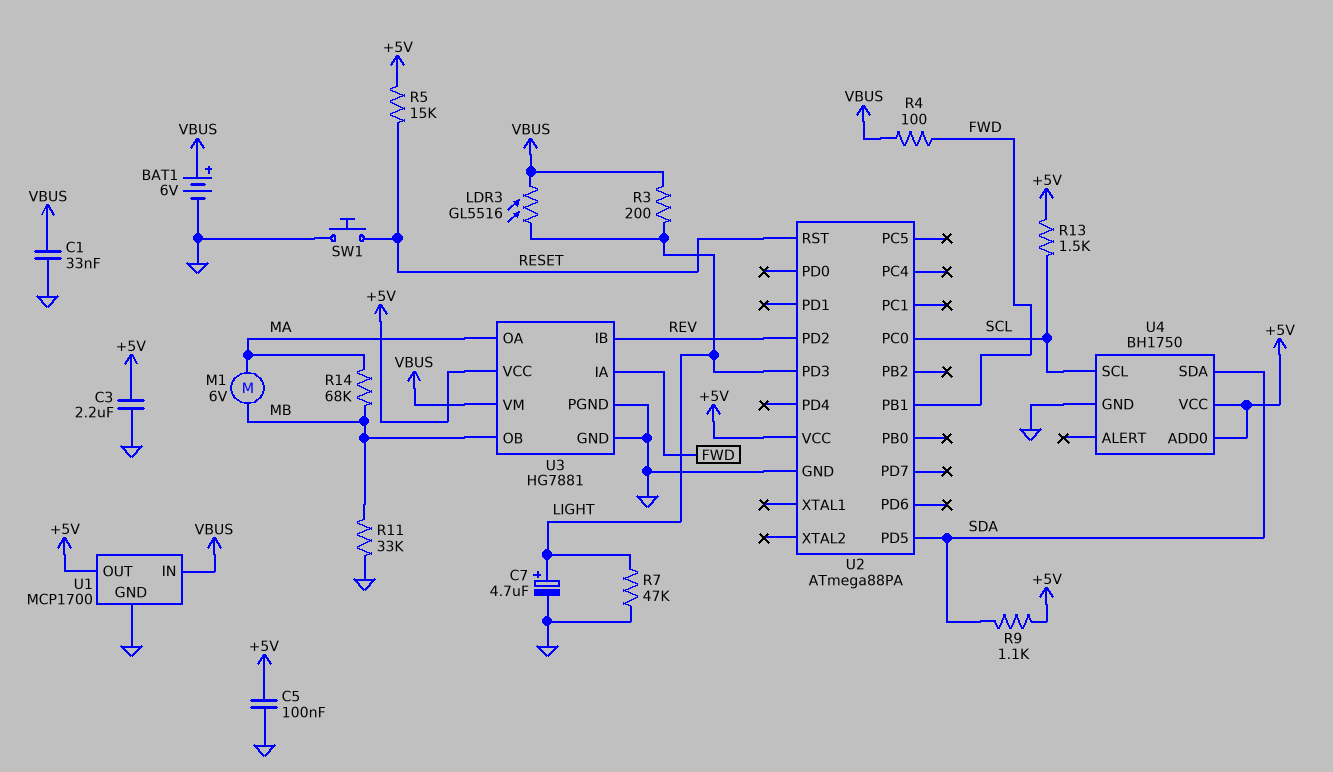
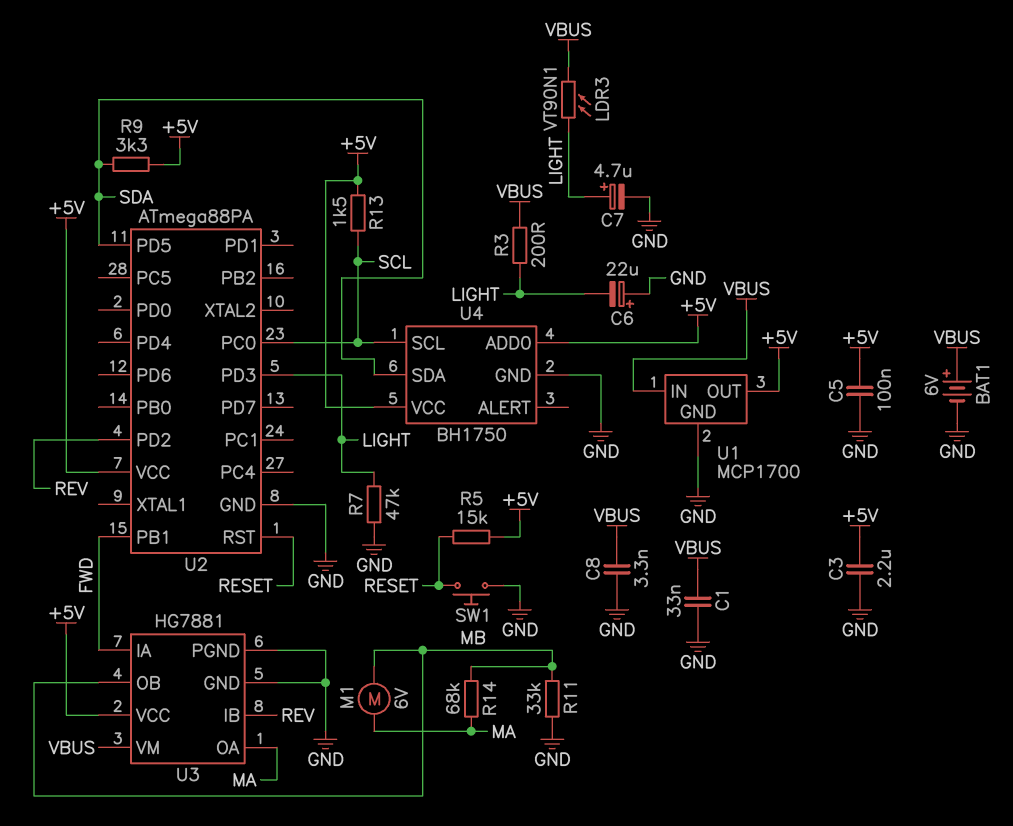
C6: none -> 22uF (plus GND, minus LIGHT)
C8: none -> 3.3nF (GND, VBUS)
LDR3: GL5516 (LIGHT, VBUS) -> VT90N1 (LIGHT, VBUS)
R4: 100 (FWD, VBUS) -> none
R9: 1.1k (+5V, SDA) -> 3.3k (+5V, SDA)

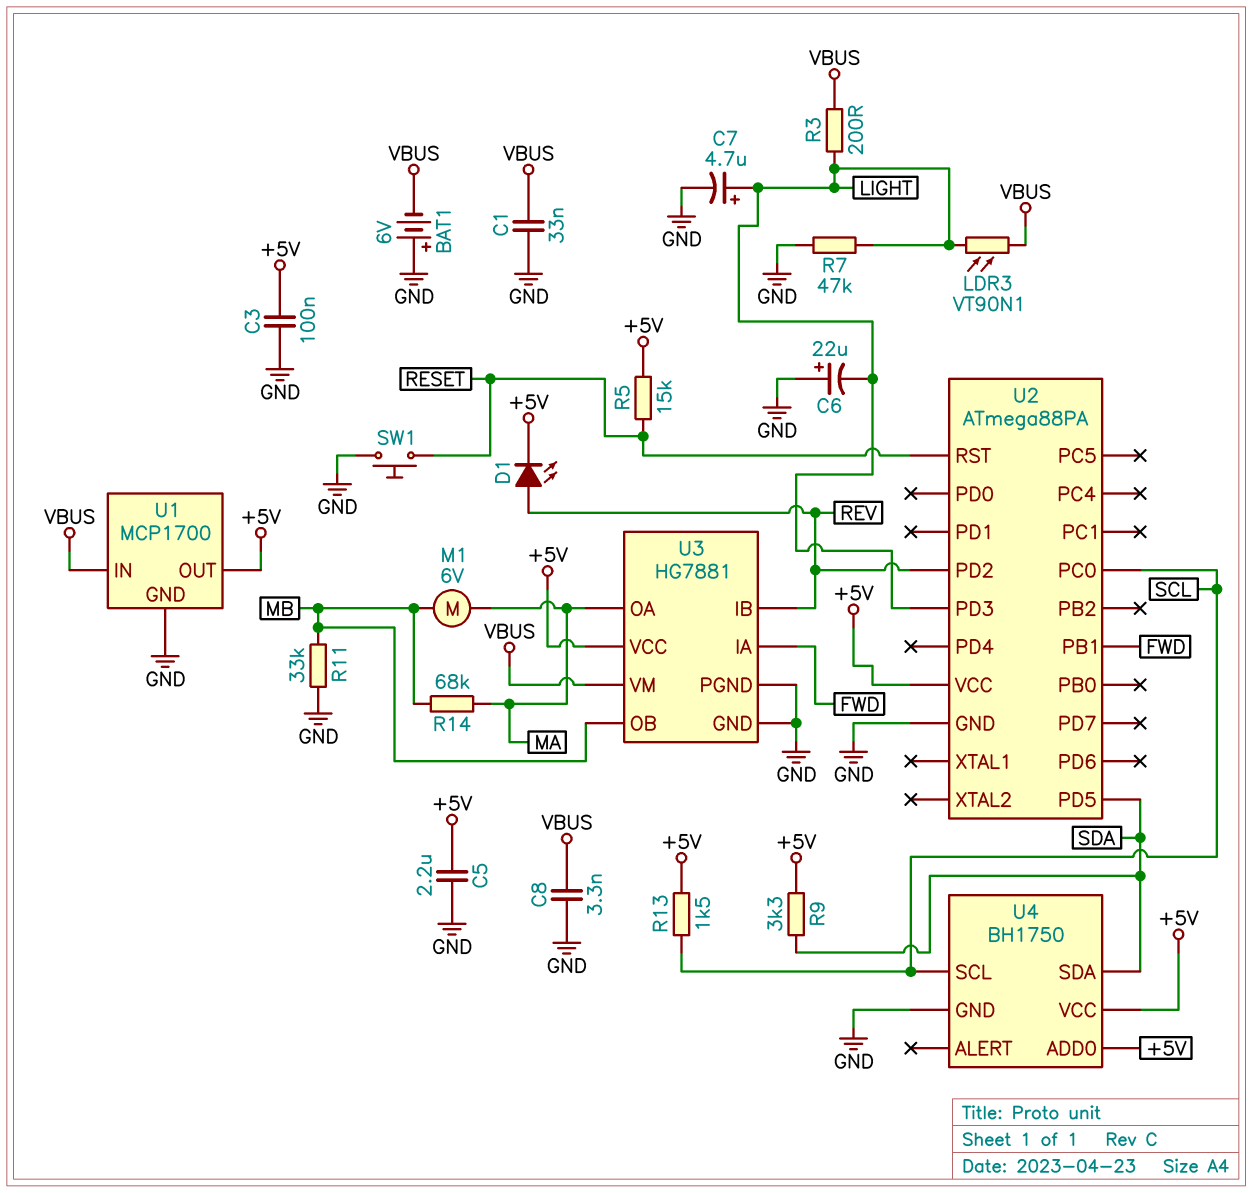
BAT1: 6V (plus VBUS, minus GND) -> 6V (plus GND, minus VBUS)
C3: 2.2uF (+5V, GND) -> 100nF (+5V, GND)
C5: 100nF (+5V, GND) -> 2.2uF (+5V, GND)
D1: none -> LED (A REV, K +5V)

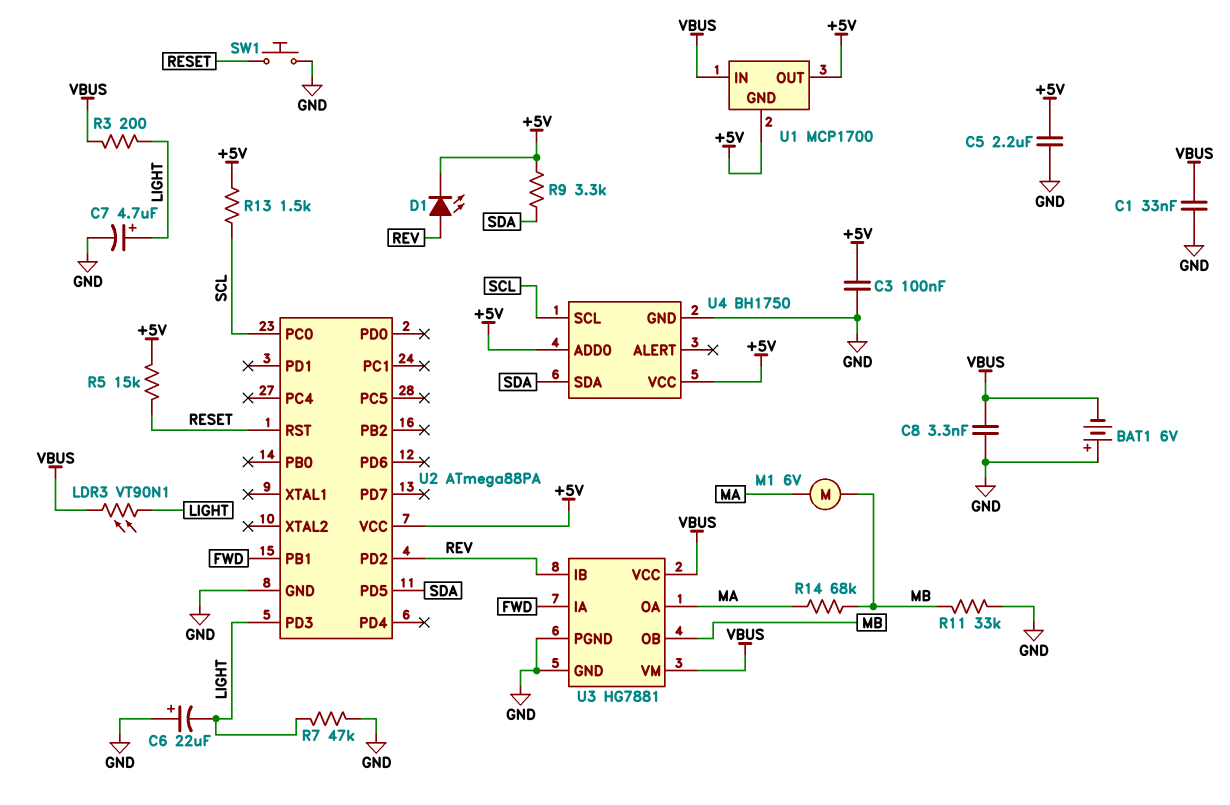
U1 pin GND: GND -> +5V
U3 pin VCC: +5V -> VBUS

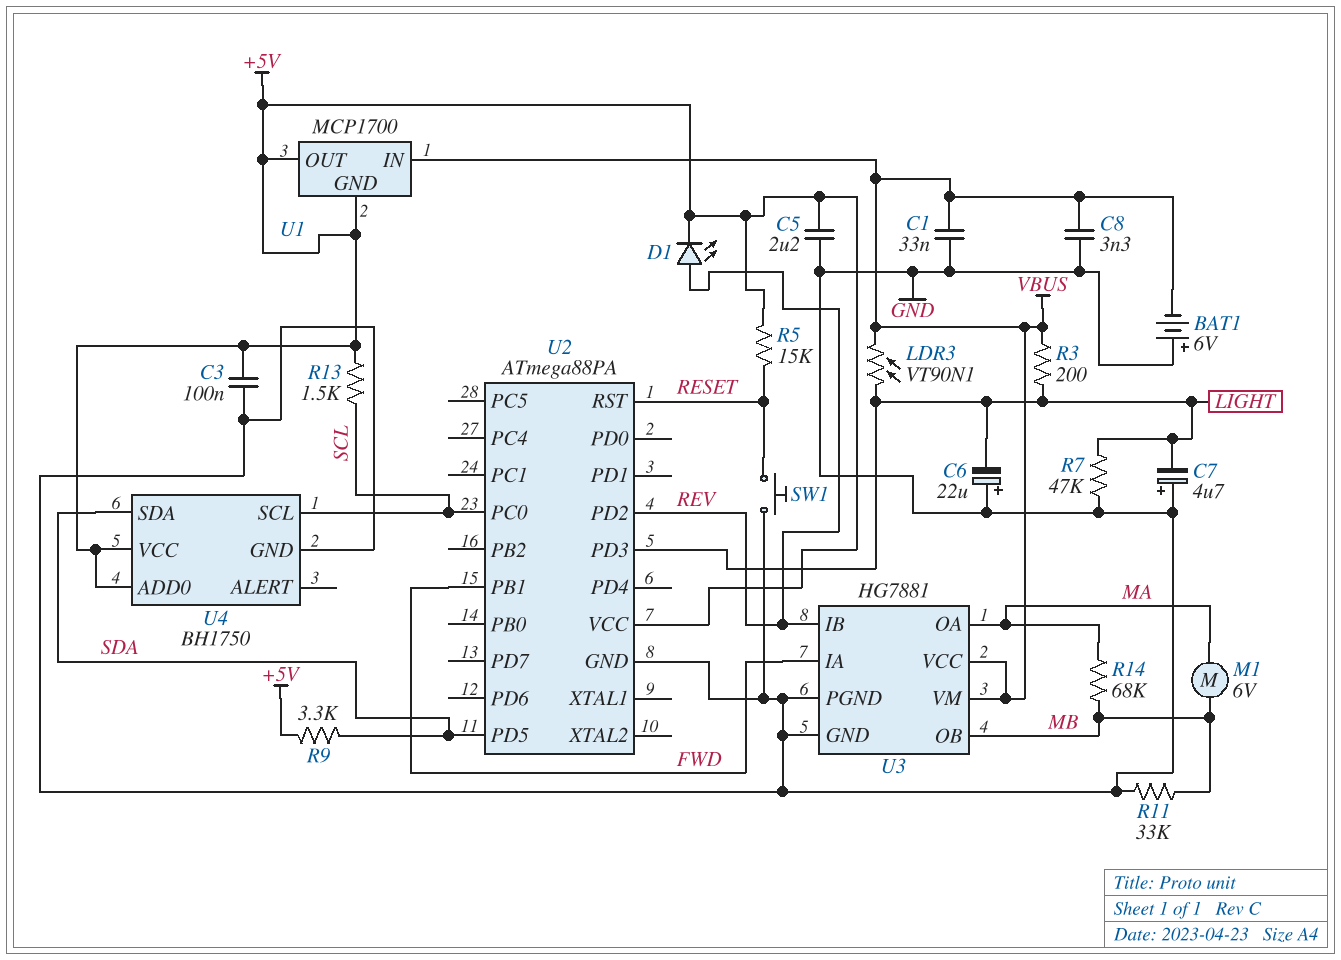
C7: 4.7uF (plus LIGHT, minus GND) -> 4.7uF (plus GND, minus LIGHT)

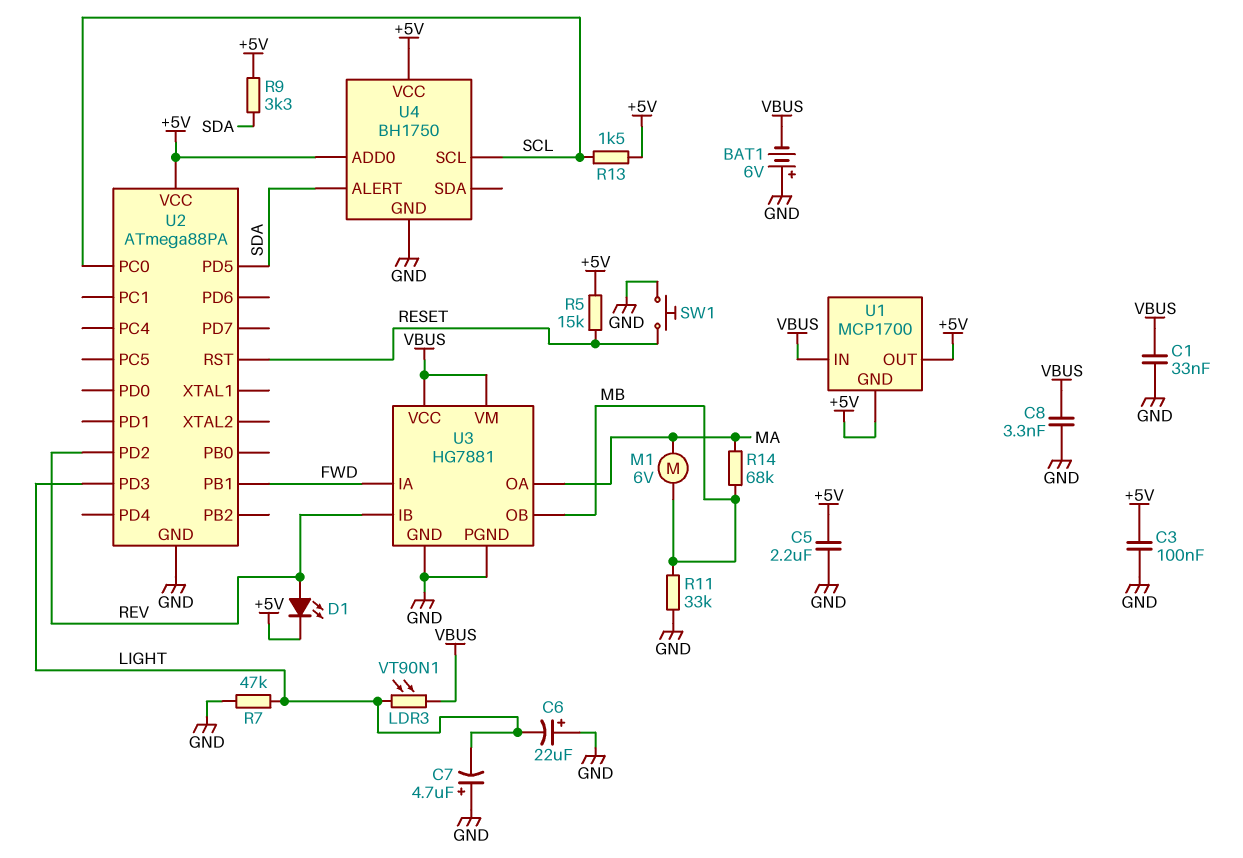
R3: 200 (LIGHT, VBUS) -> none
U4 pin ALERT: none -> SDA
U4 pin SDA: SDA -> none

